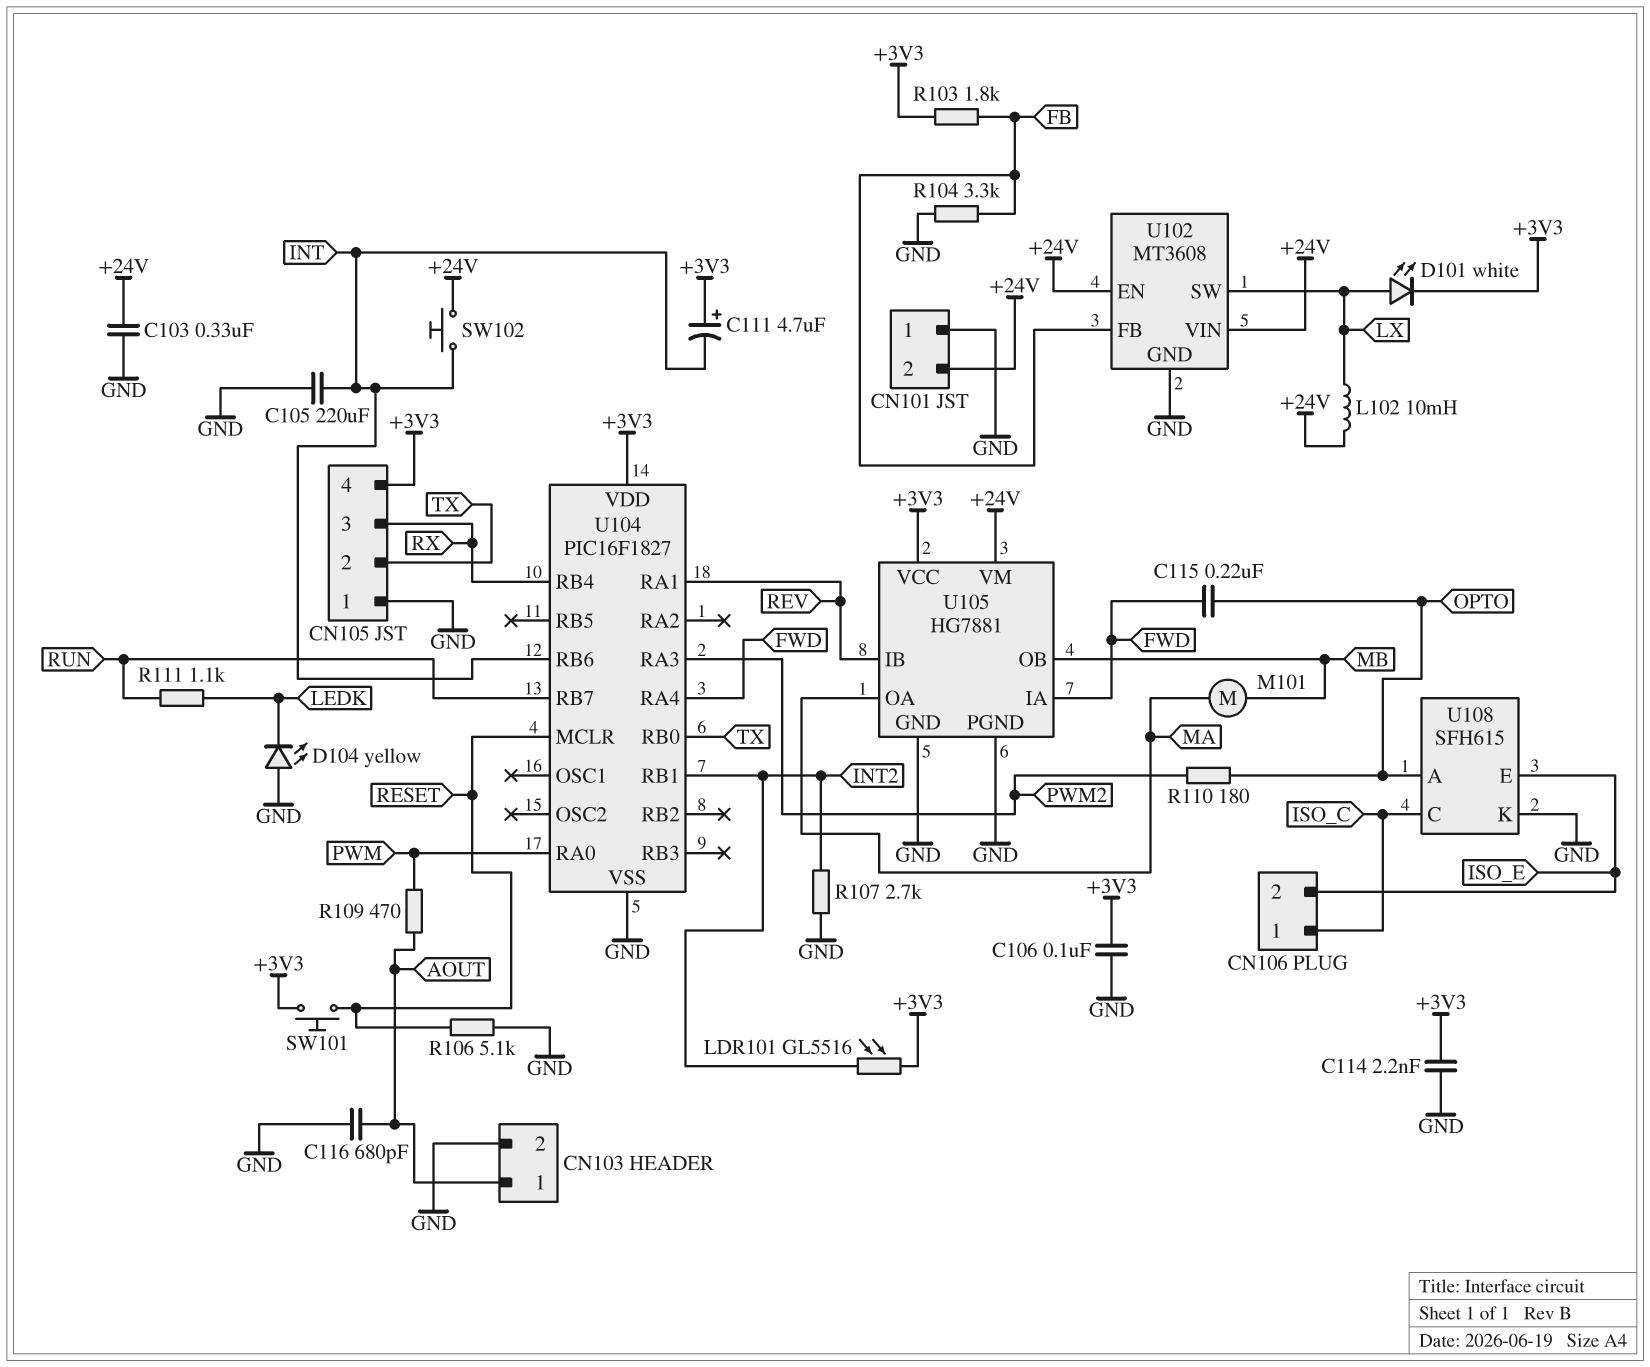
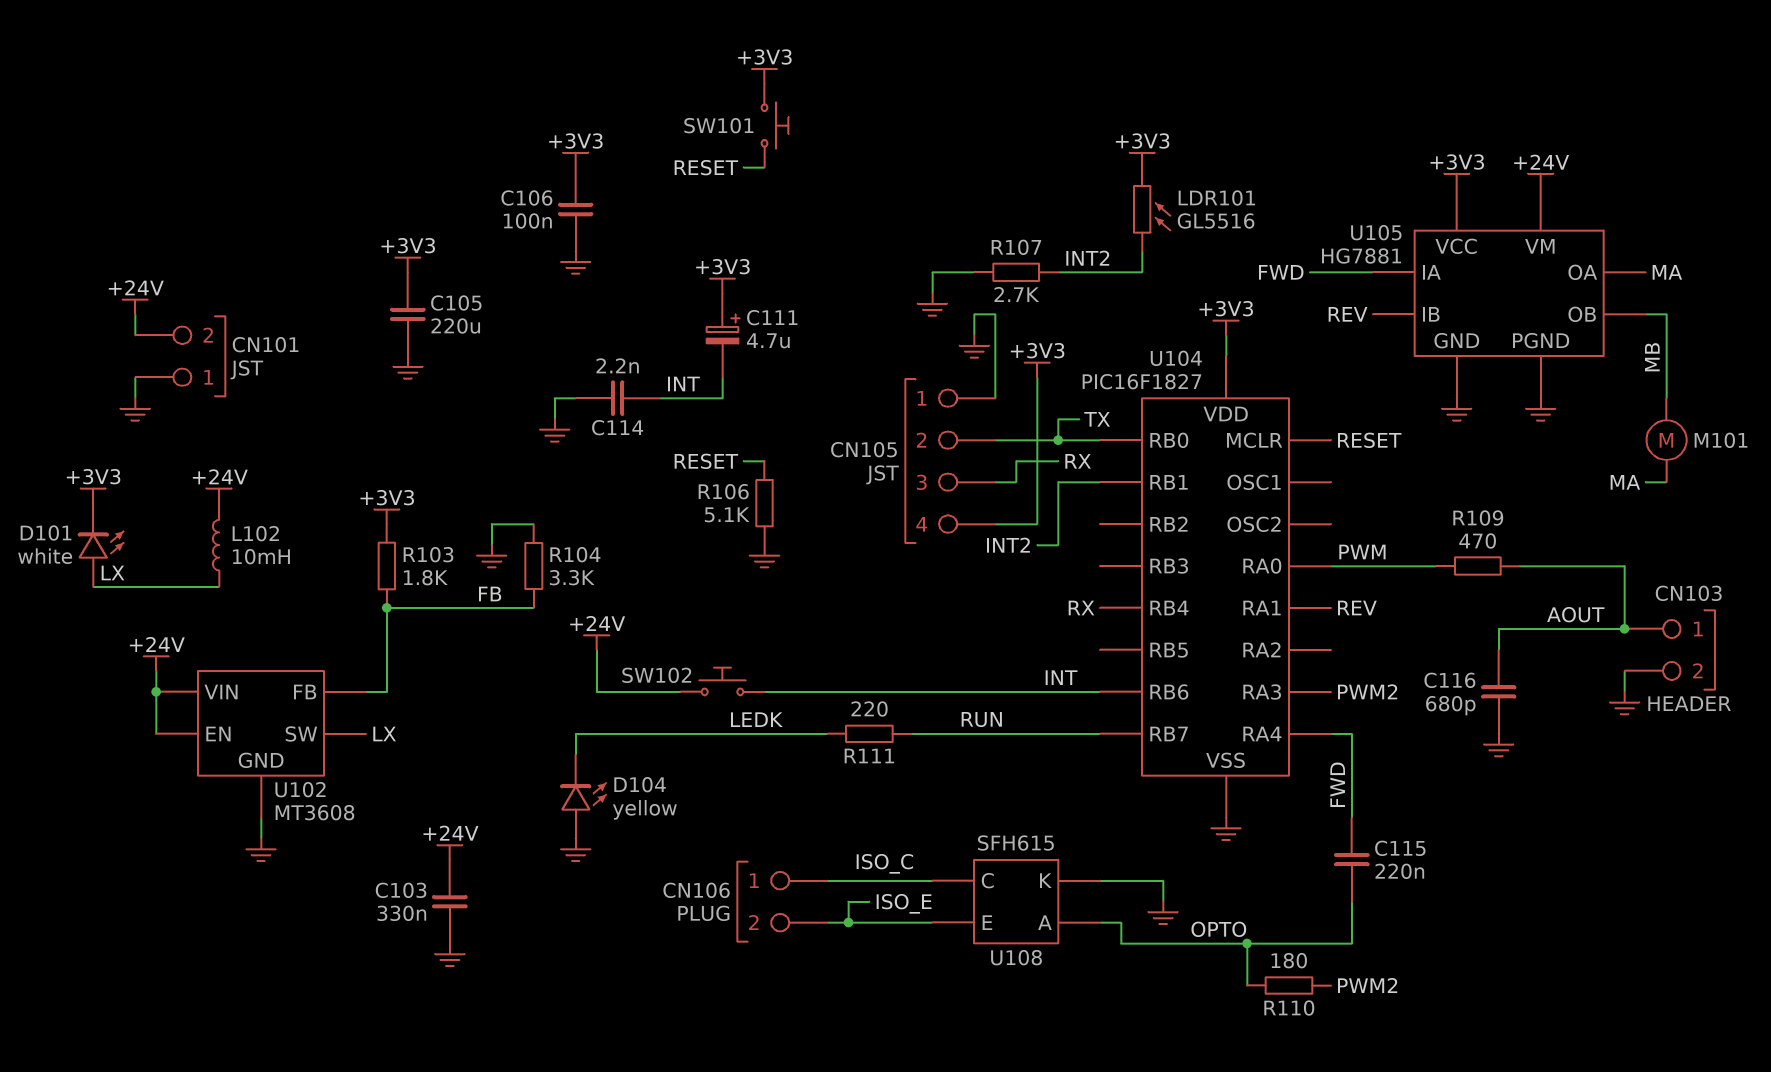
C105: 220uF (GND, INT) -> 220uF (+3V3, GND)
C114: 2.2nF (+3V3, GND) -> 2.2nF (GND, INT)
R111: 1.1k (LEDK, RUN) -> 220 (LEDK, RUN)

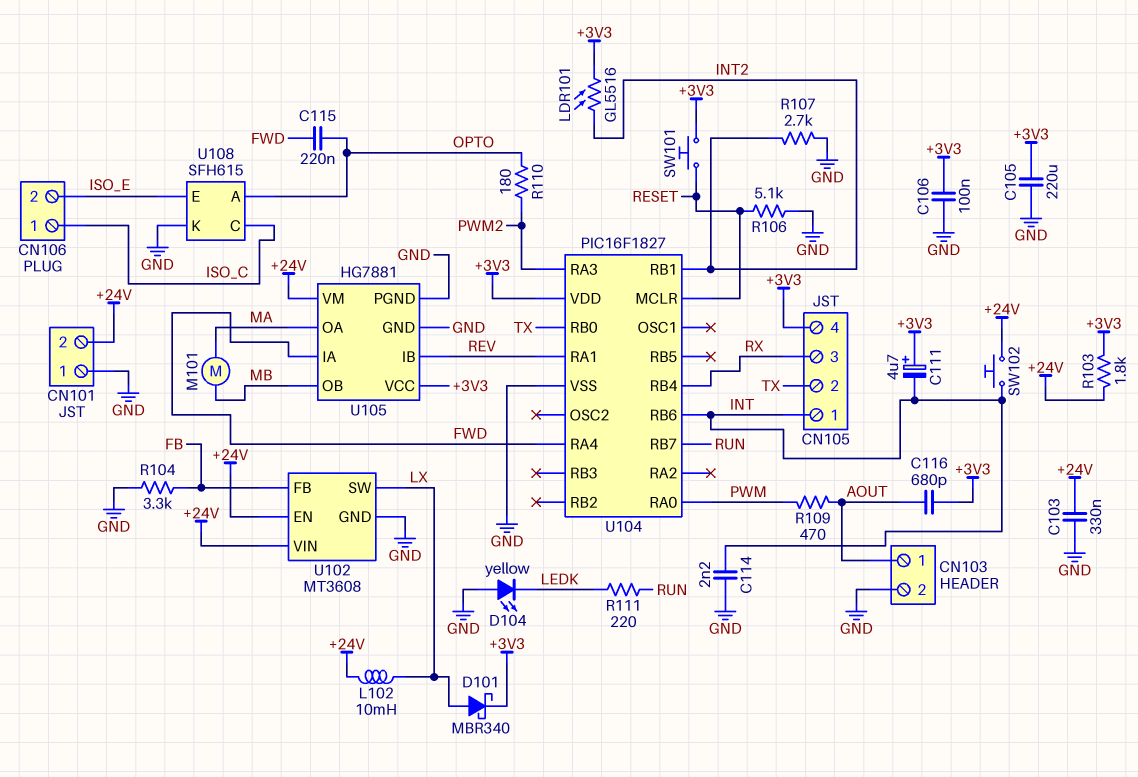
C116: 680pF (AOUT, GND) -> 680pF (+3V3, AOUT)
CN105 pin 1: GND -> INT
D101: LED white (A LX, K +3V3) -> schottky MBR340 (A LX, K +3V3)
R103: 1.8k (+3V3, FB) -> 1.8k (+3V3, +24V)

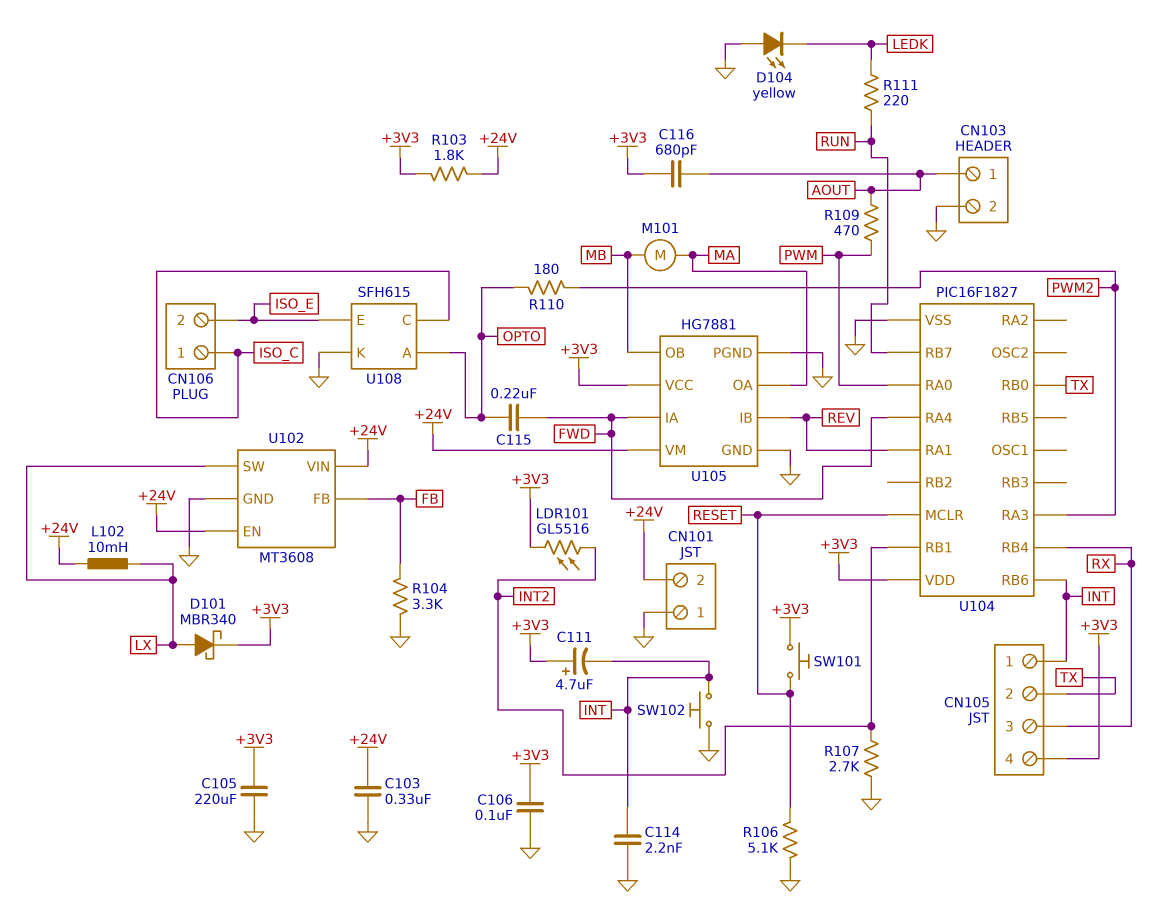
SW102: button (+24V, INT) -> button (GND, INT)

